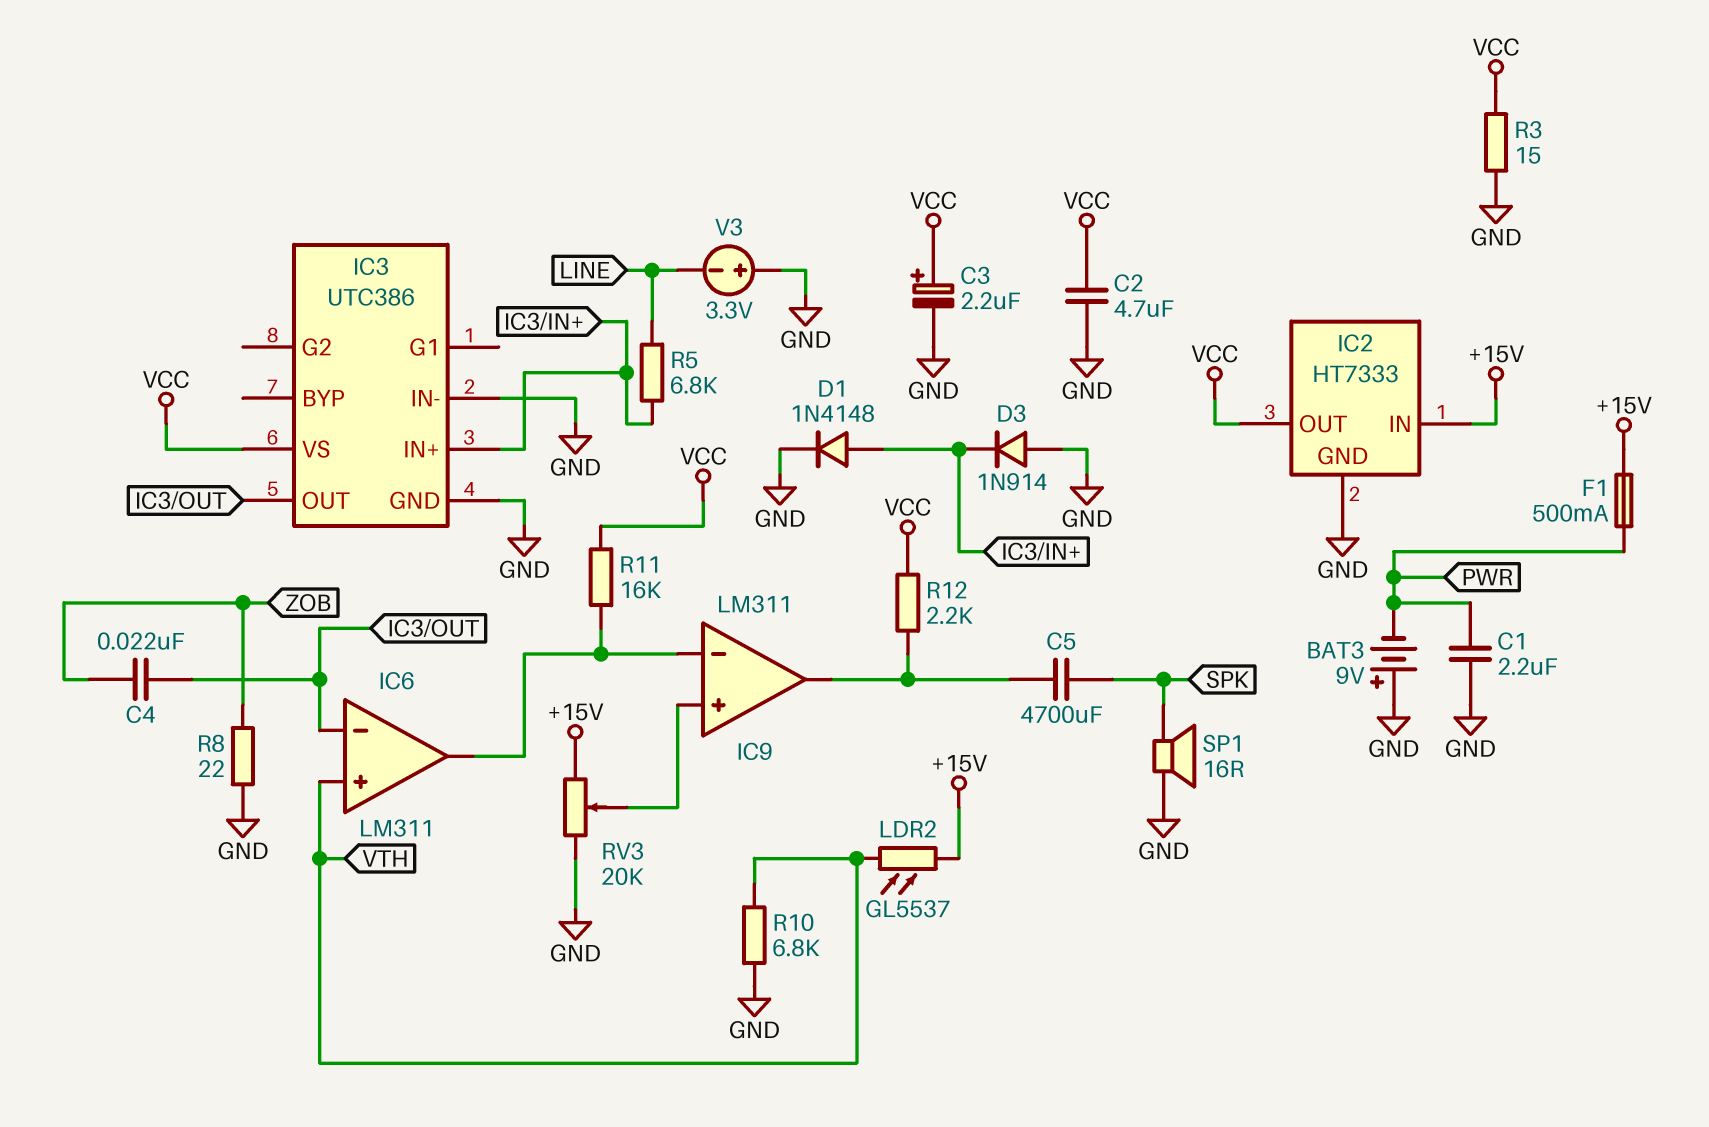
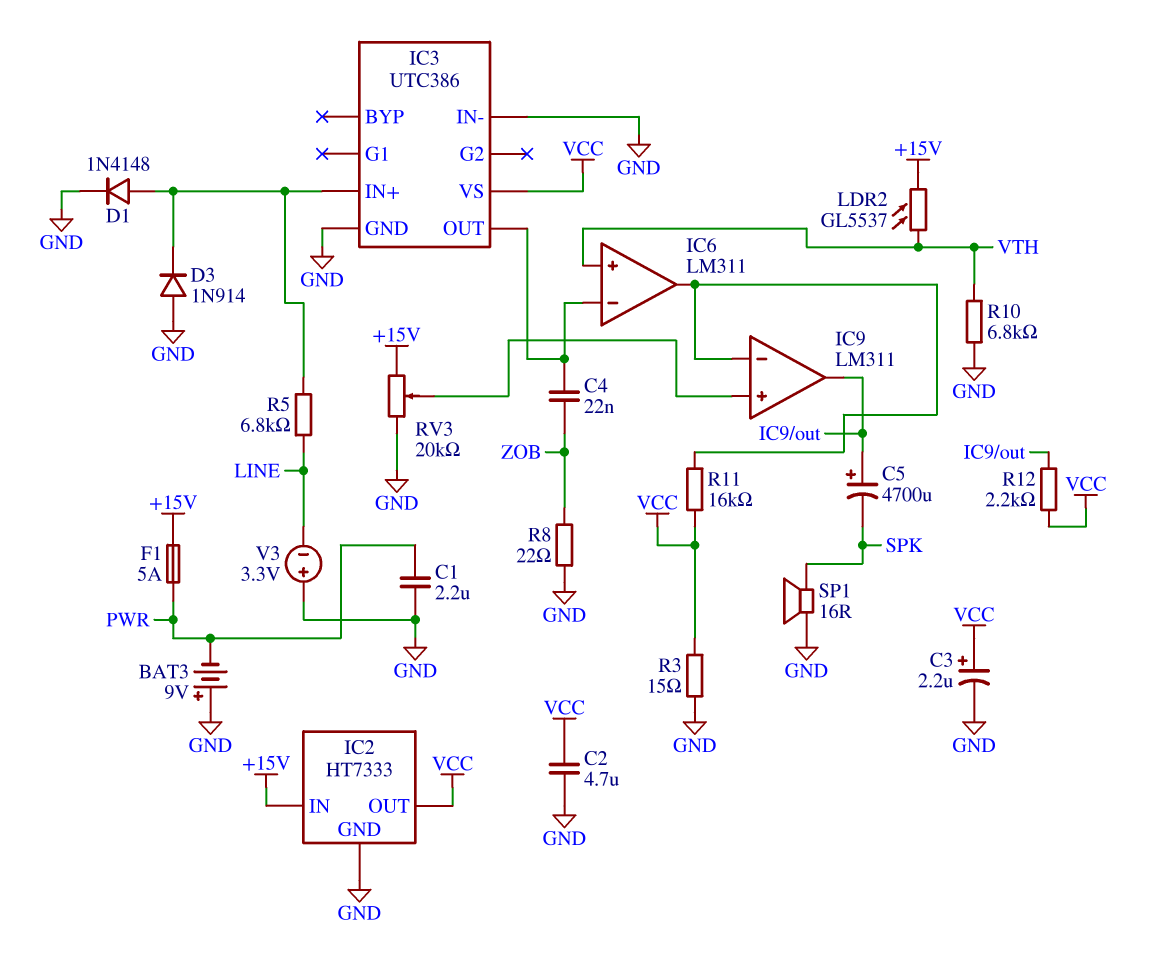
C5: 4700uF (IC9/out, SPK) -> 4700uF (plus IC9/out, minus SPK)
F1: 500mA (+15V, PWR) -> 5A (+15V, PWR)

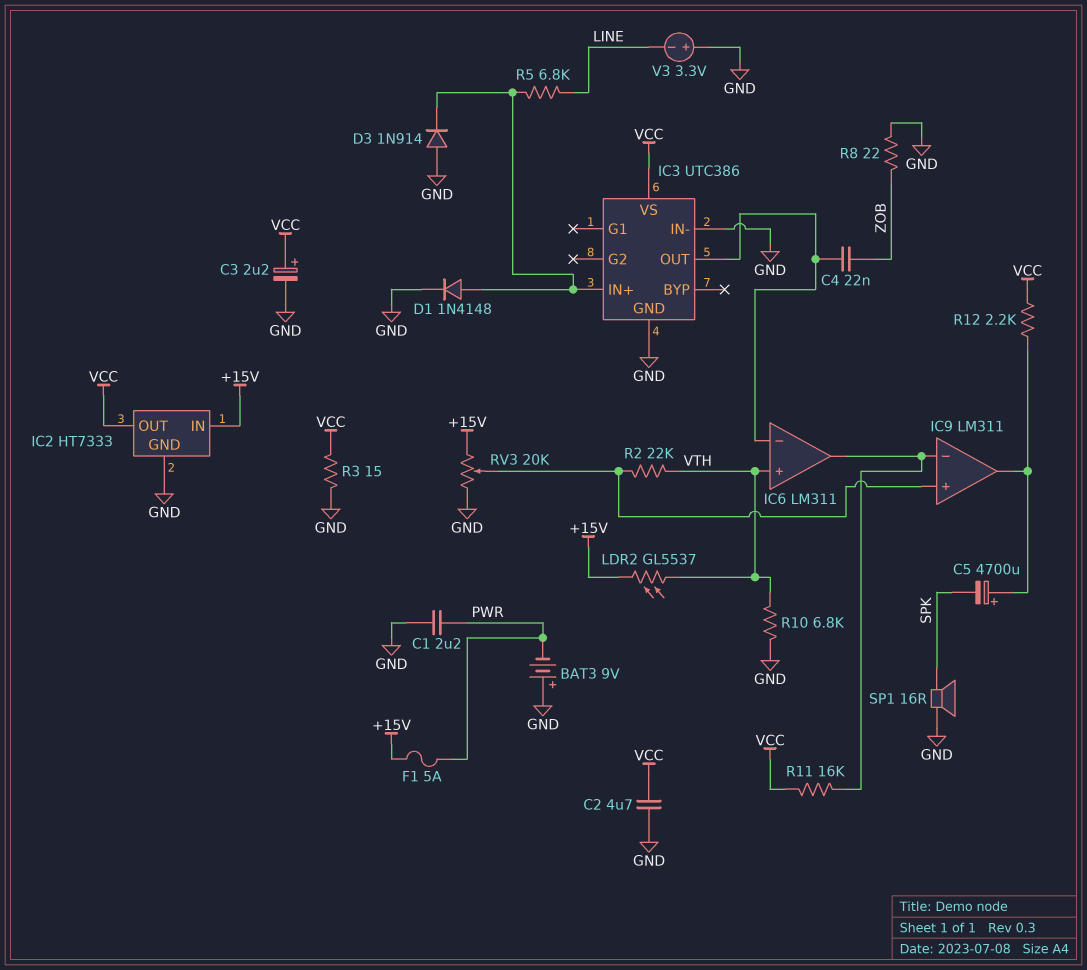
R2: none -> 22k (IC9/in+, VTH)

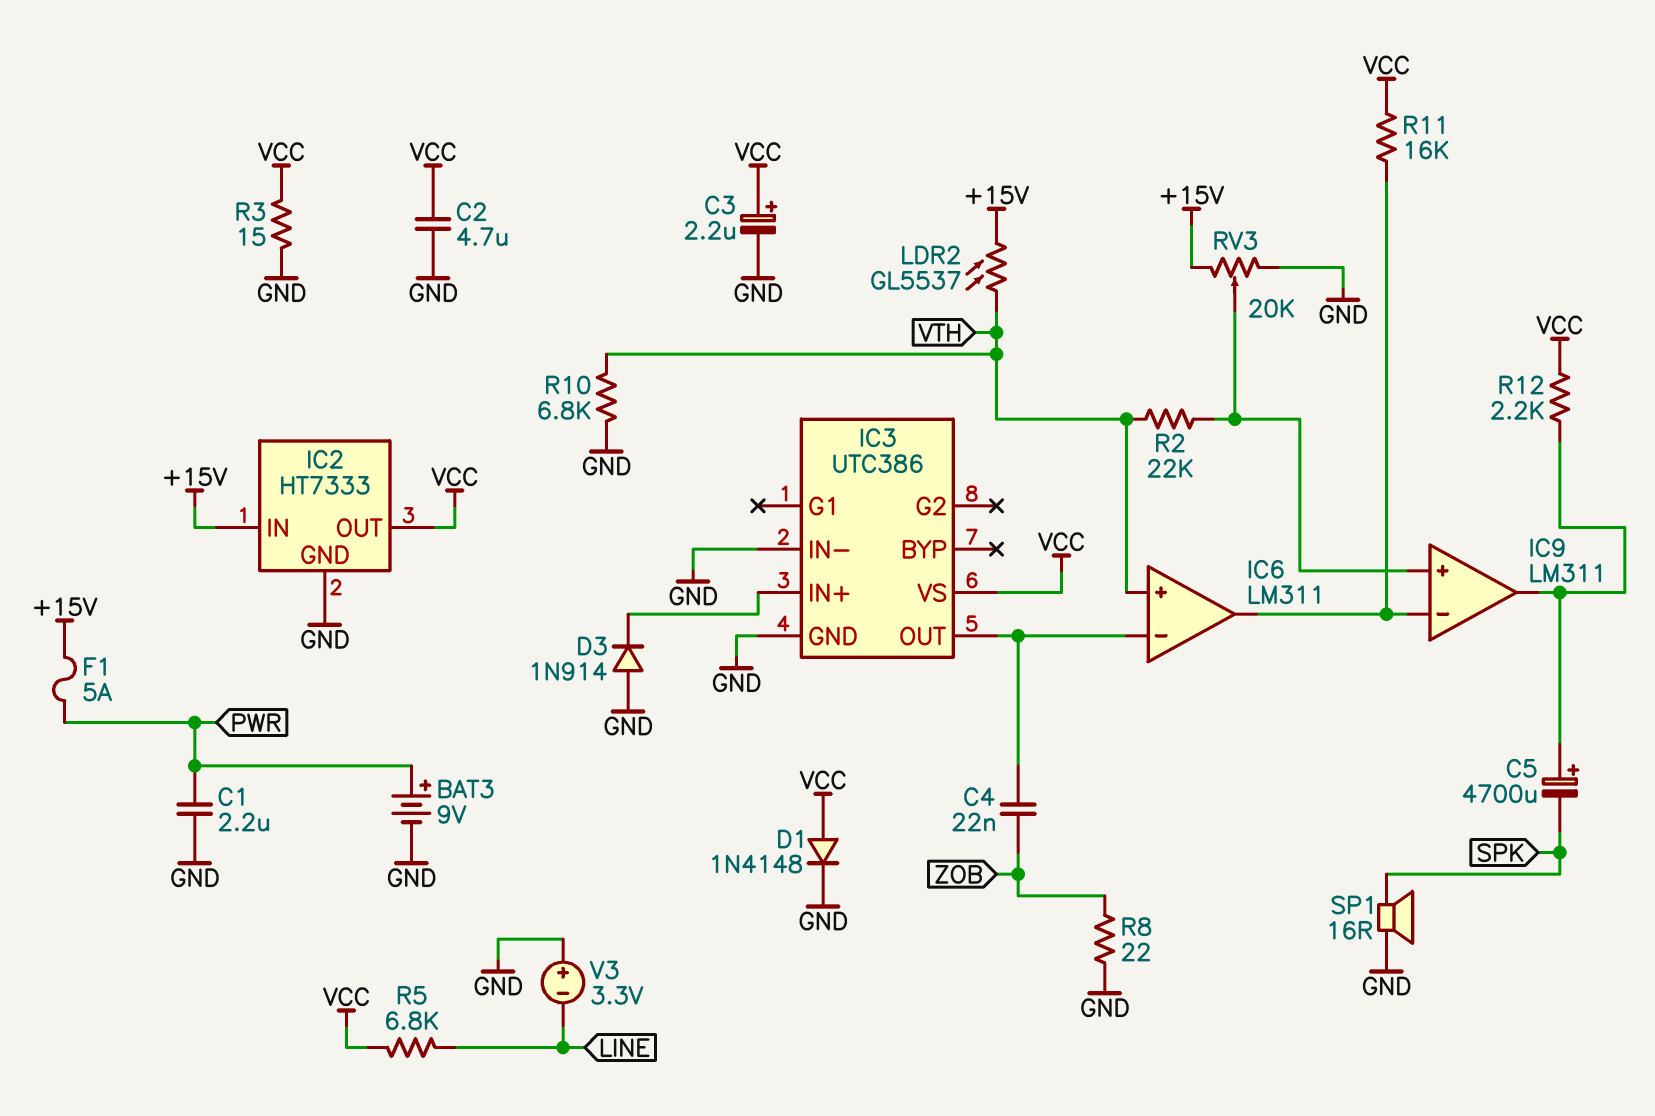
BAT3: 9V (plus GND, minus PWR) -> 9V (plus PWR, minus GND)
D1: diode 1N4148 (A IC3/IN+, K GND) -> diode 1N4148 (A VCC, K GND)
R5: 6.8k (IC3/IN+, LINE) -> 6.8k (LINE, VCC)

